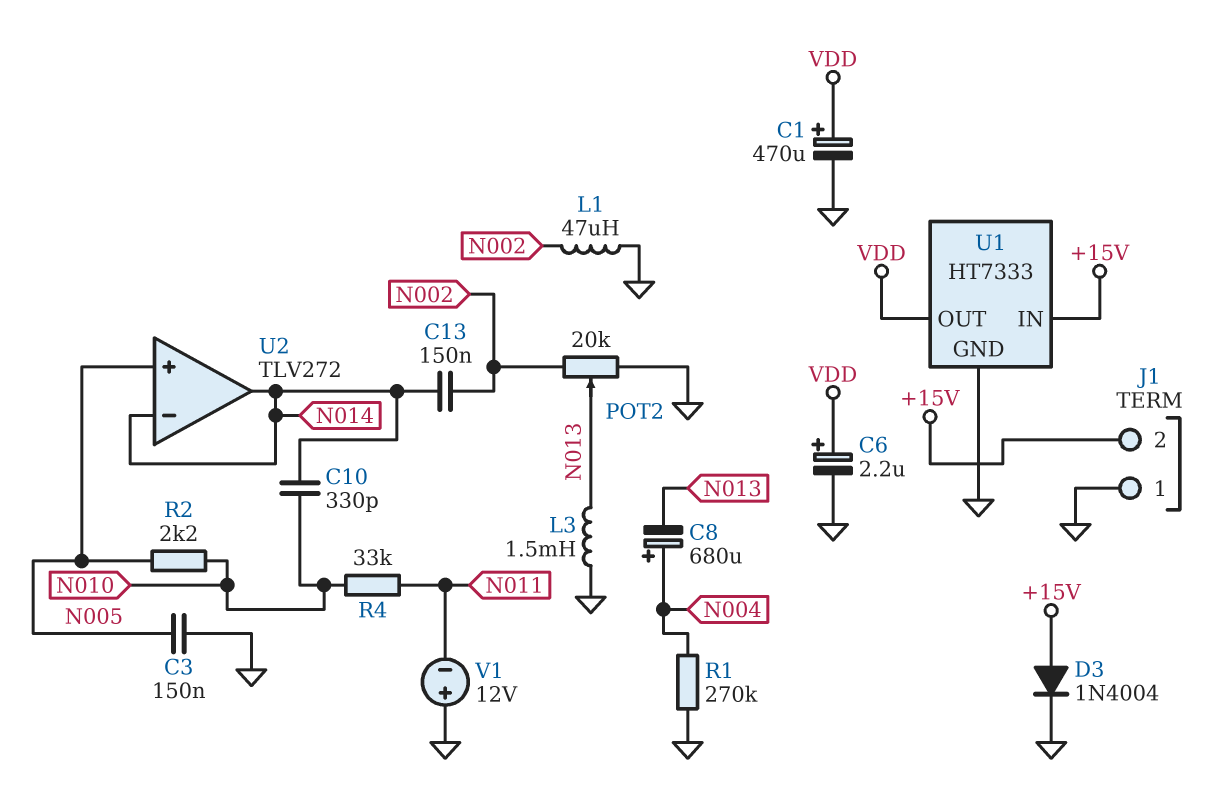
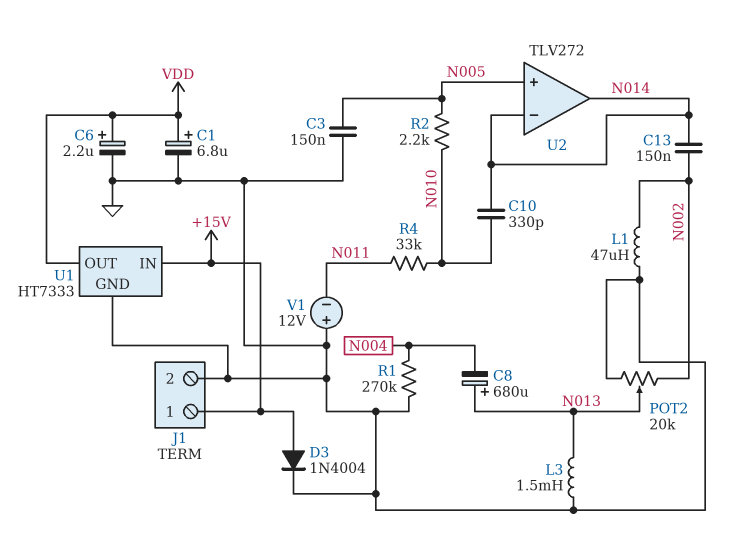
C1: 470uF (plus VDD, minus GND) -> 6.8uF (plus VDD, minus GND)
C8: 680uF (plus N004, minus N013) -> 680uF (plus N013, minus N004)
J1 pin 1: GND -> +15V
J1 pin 2: +15V -> GND

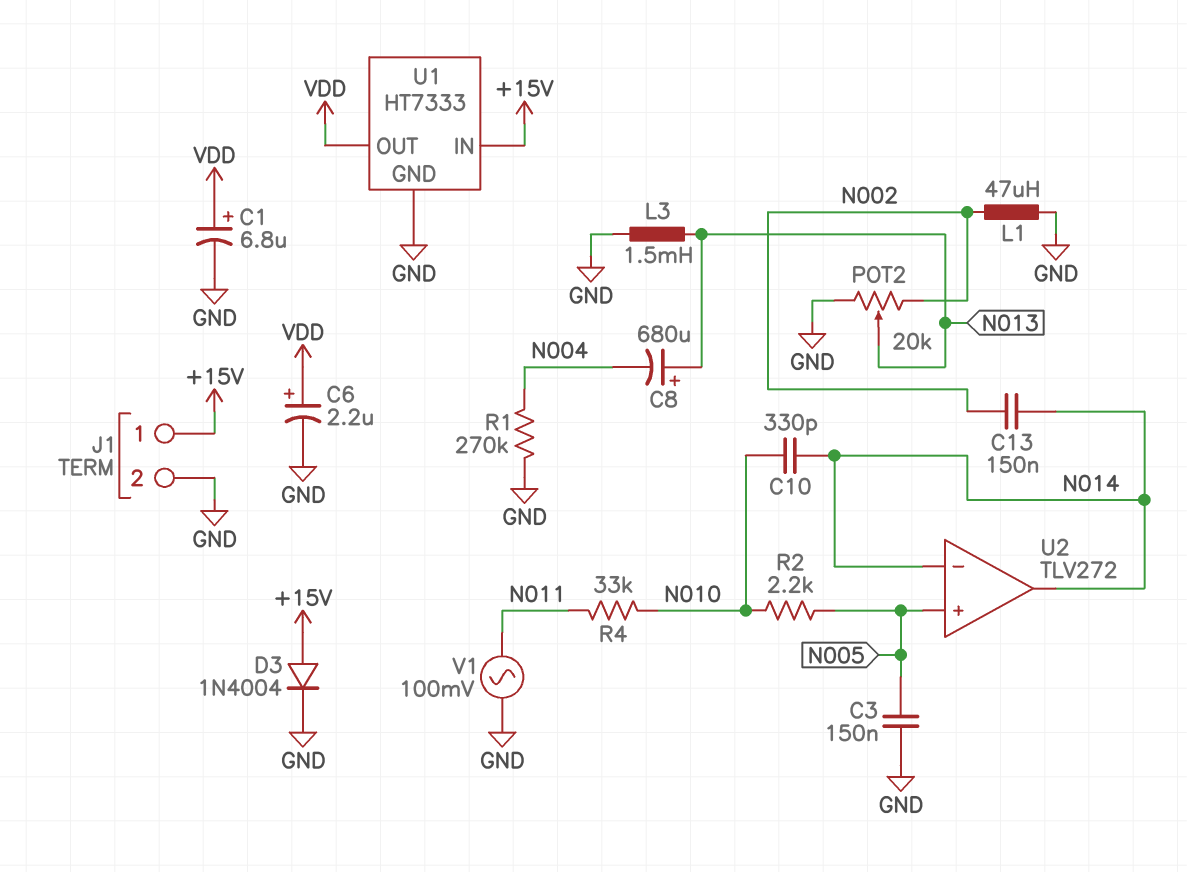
V1: 12V (plus GND, minus N011) -> AC 100mV (GND, N011)

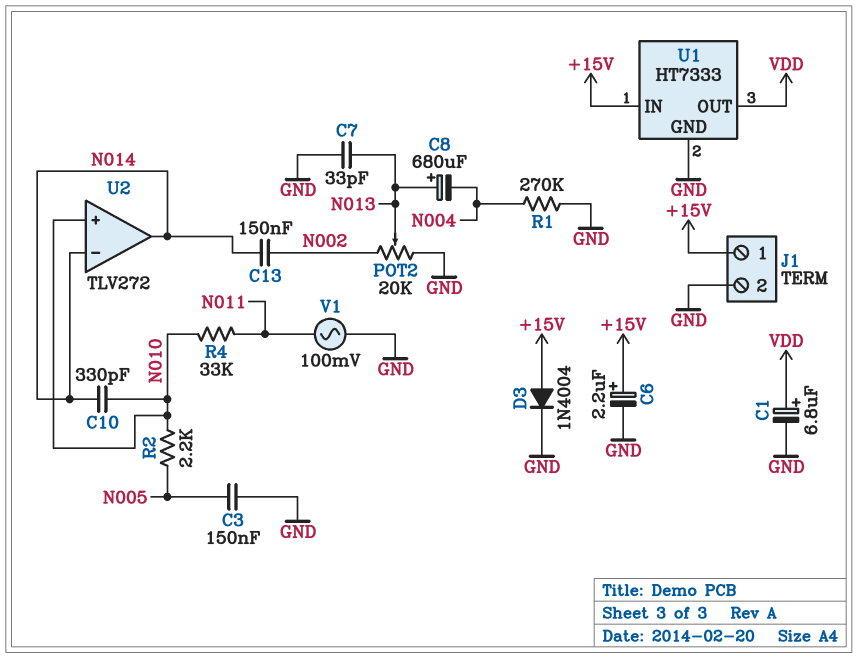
C6: 2.2uF (plus VDD, minus GND) -> 2.2uF (plus +15V, minus GND)
C7: none -> 33pF (GND, N013)
L1: 47uH (GND, N002) -> none
L3: 1.5mH (GND, N013) -> none
U2 pin in+: N005 -> N010

